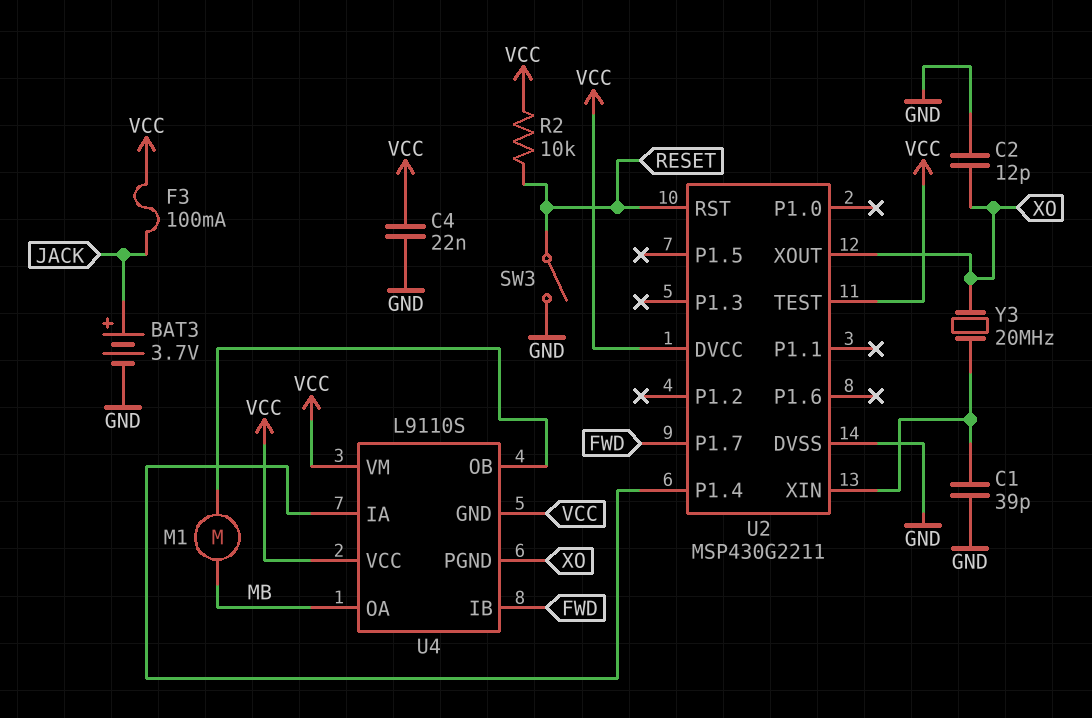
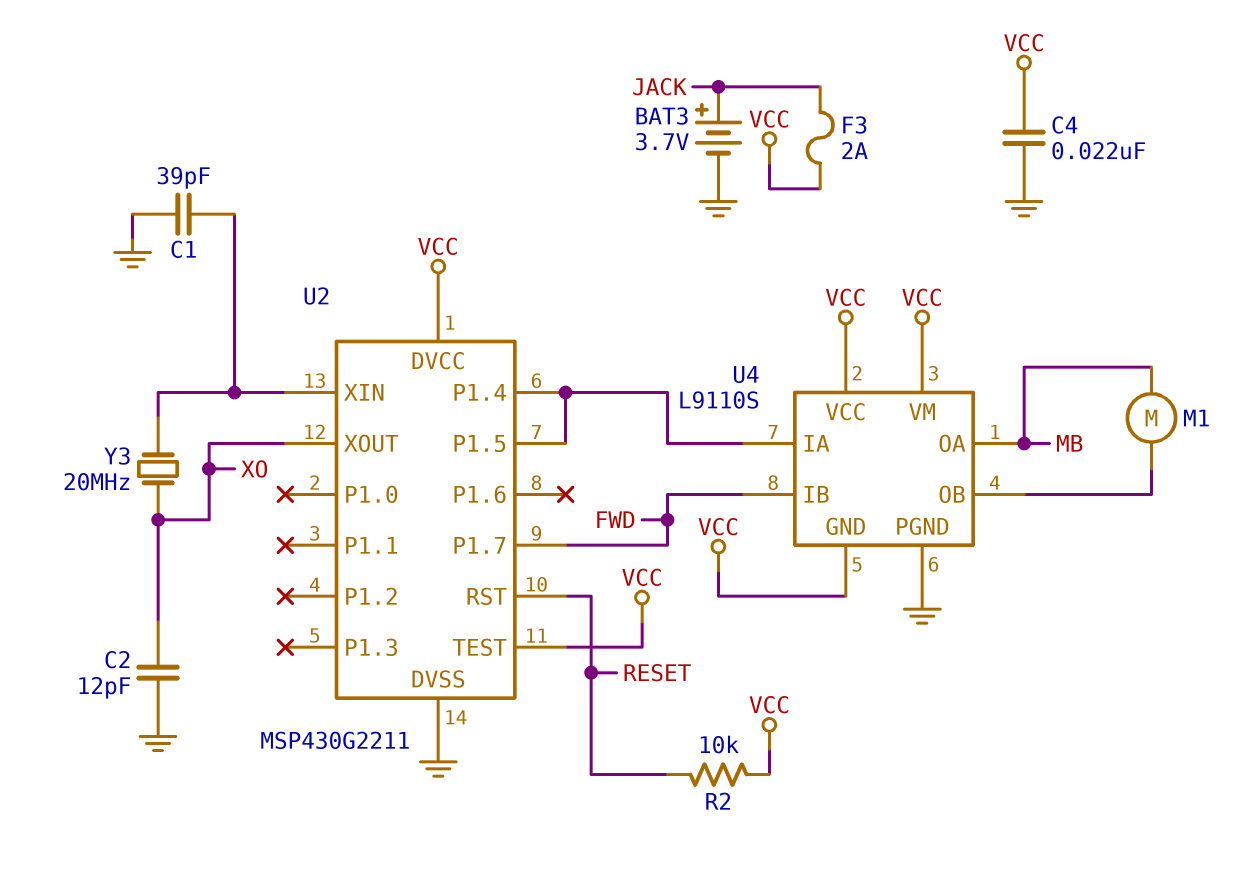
F3: 100mA (JACK, VCC) -> 2A (JACK, VCC)
SW3: switch (GND, RESET) -> none
U2 pin P1.5: none -> U2/P1.4
U4 pin PGND: XO -> GND

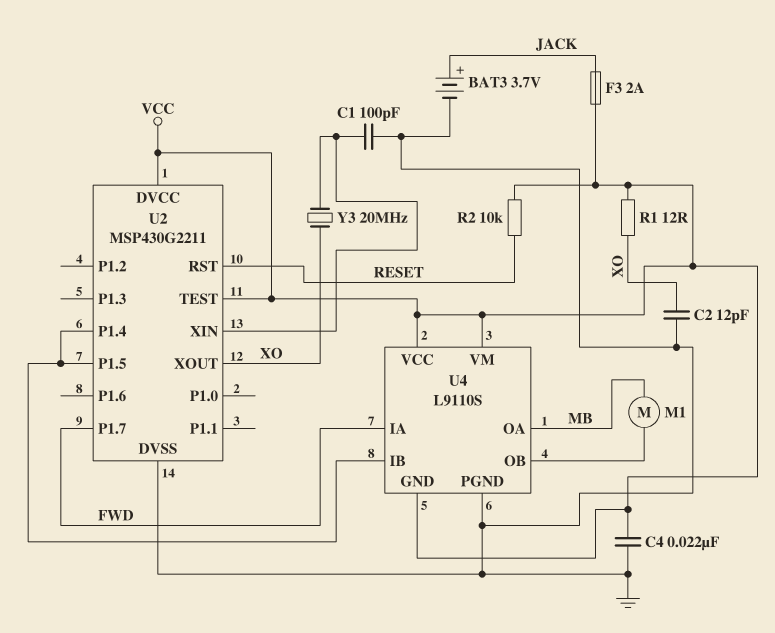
C1: 39pF (GND, U2/XIN) -> 100pF (GND, U2/XIN)
R1: none -> 12 (VCC, XO)
U4 pin IA: U2/P1.4 -> FWD
U4 pin IB: FWD -> U2/P1.4

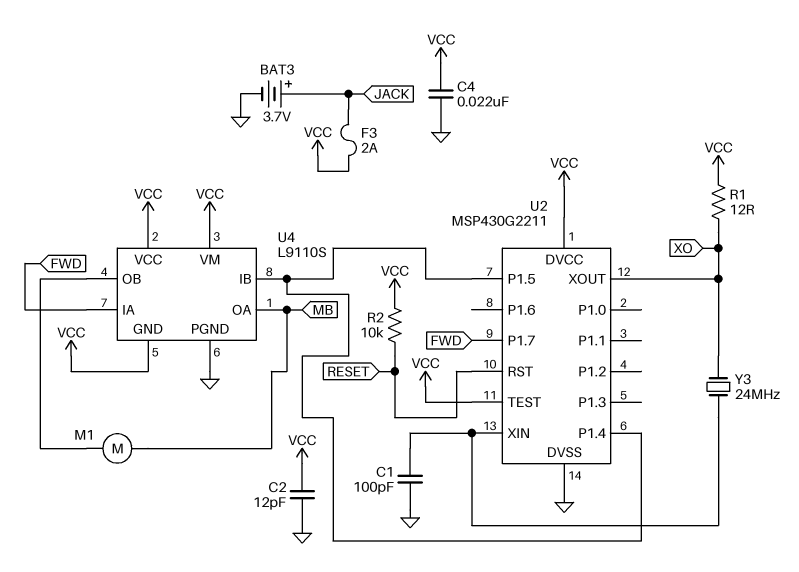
C2: 12pF (GND, XO) -> 12pF (GND, VCC)
Y3: 20MHz (U2/XIN, XO) -> 24MHz (U2/XIN, XO)

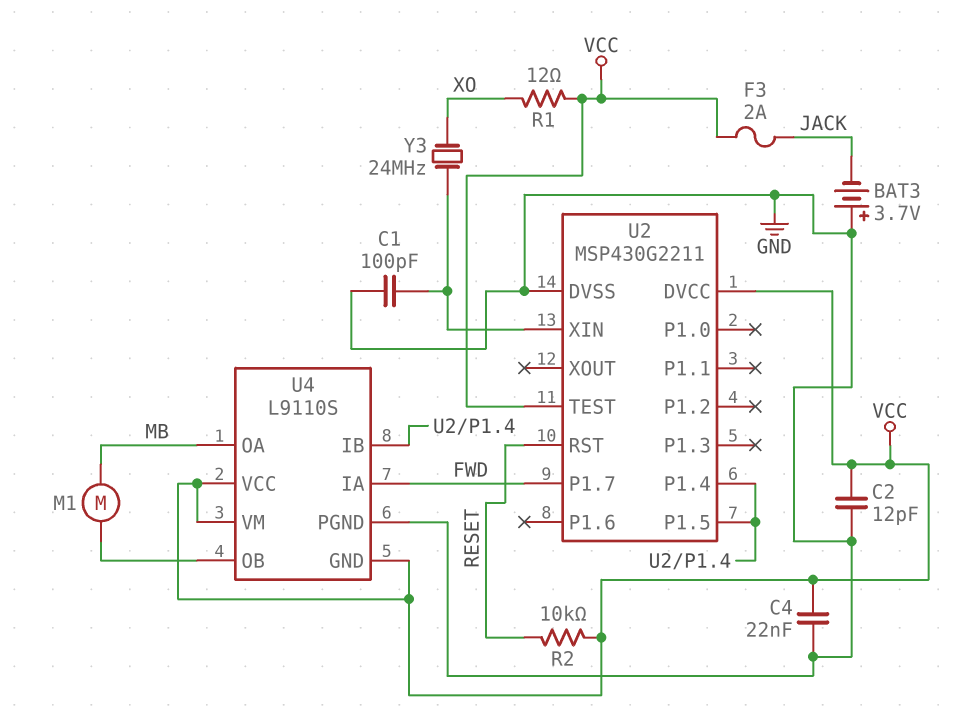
BAT3: 3.7V (plus JACK, minus GND) -> 3.7V (plus GND, minus JACK)
U2 pin XOUT: XO -> none

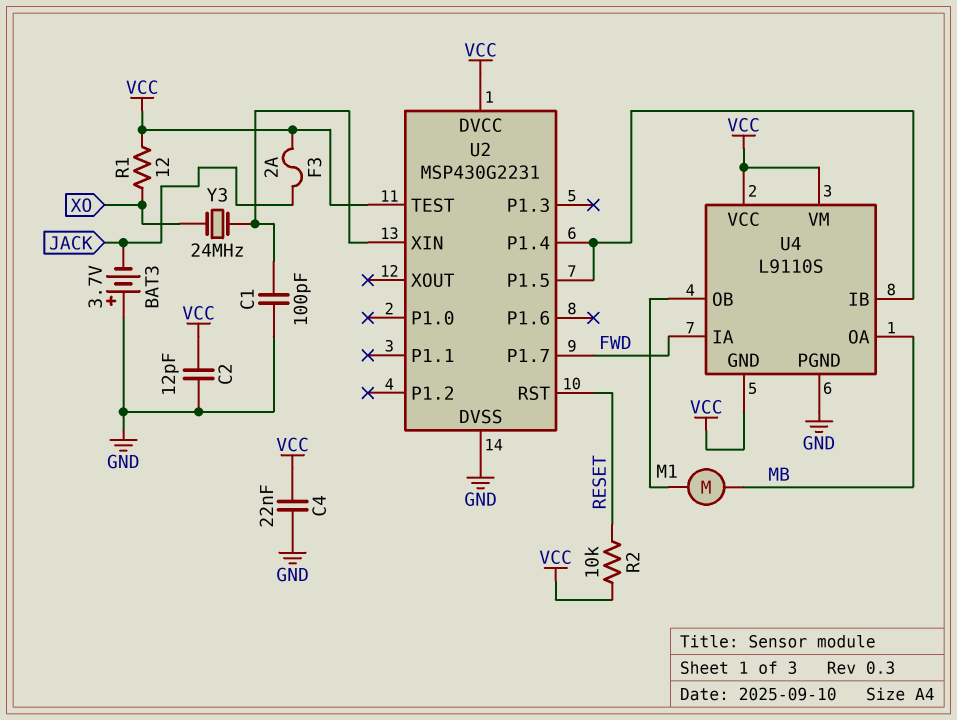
U2: MSP430G2211 -> MSP430G2231

